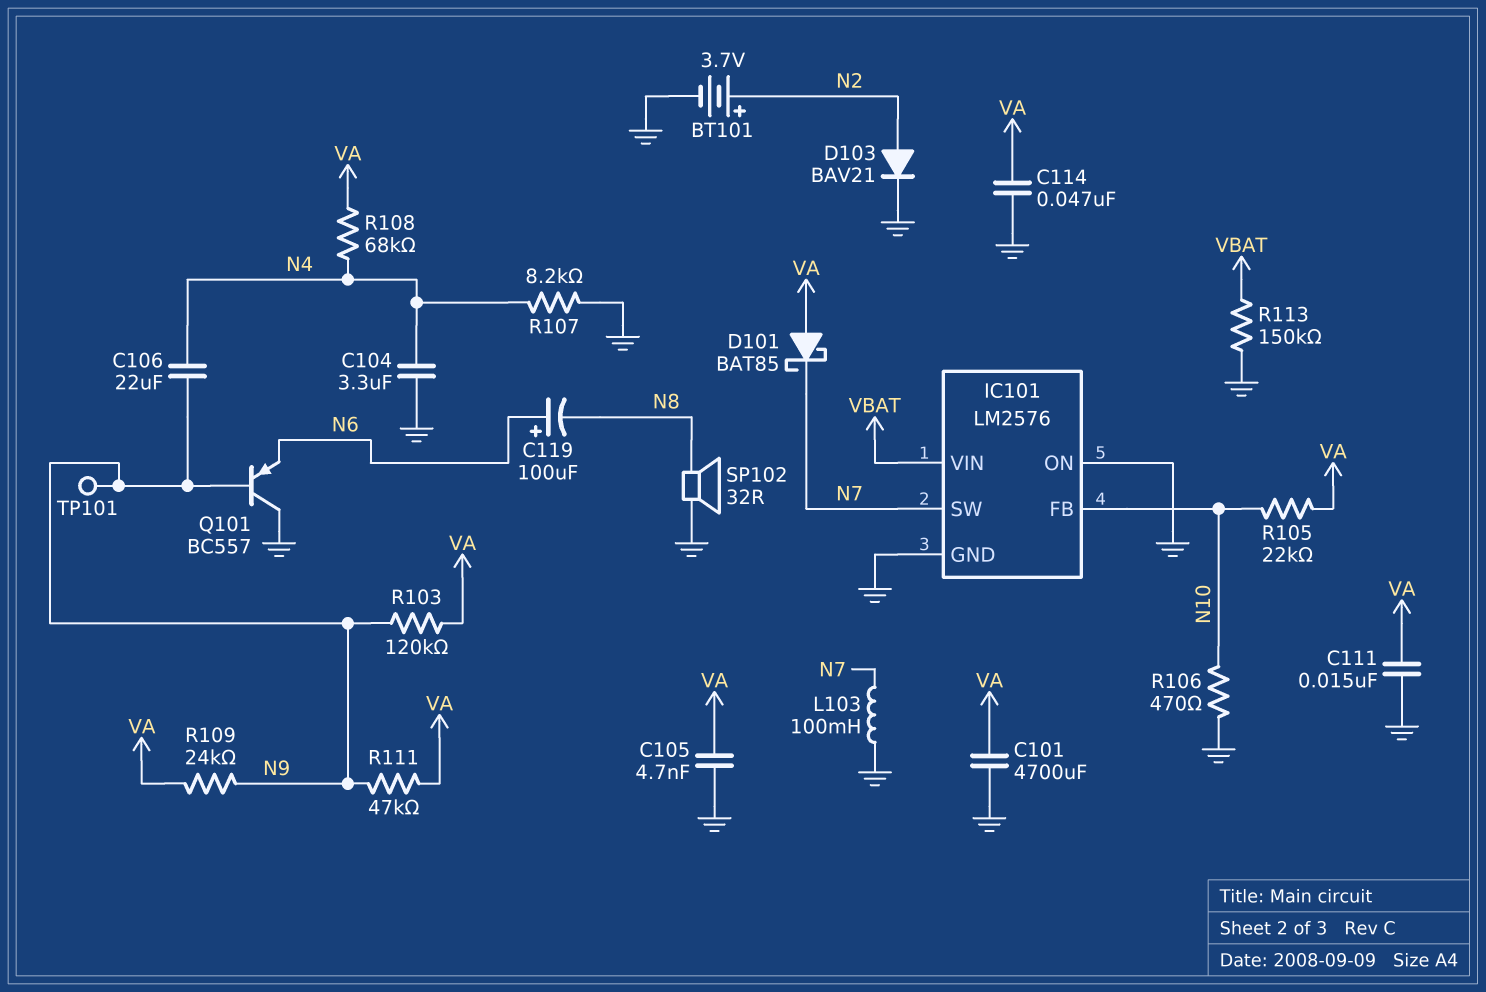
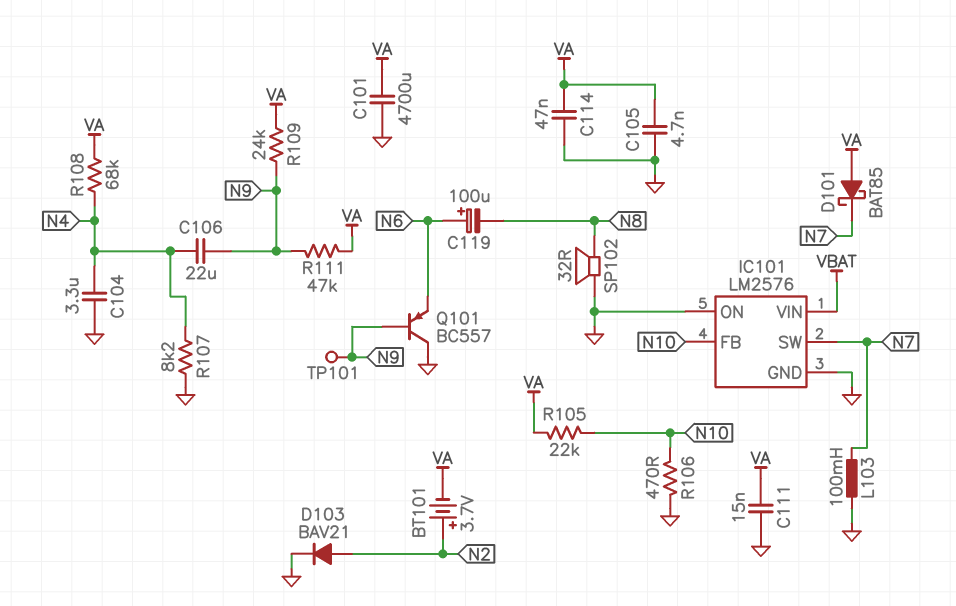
BT101: 3.7V (plus N2, minus GND) -> 3.7V (plus N2, minus VA)
R103: 120k (N9, VA) -> none
R113: 150k (GND, VBAT) -> none

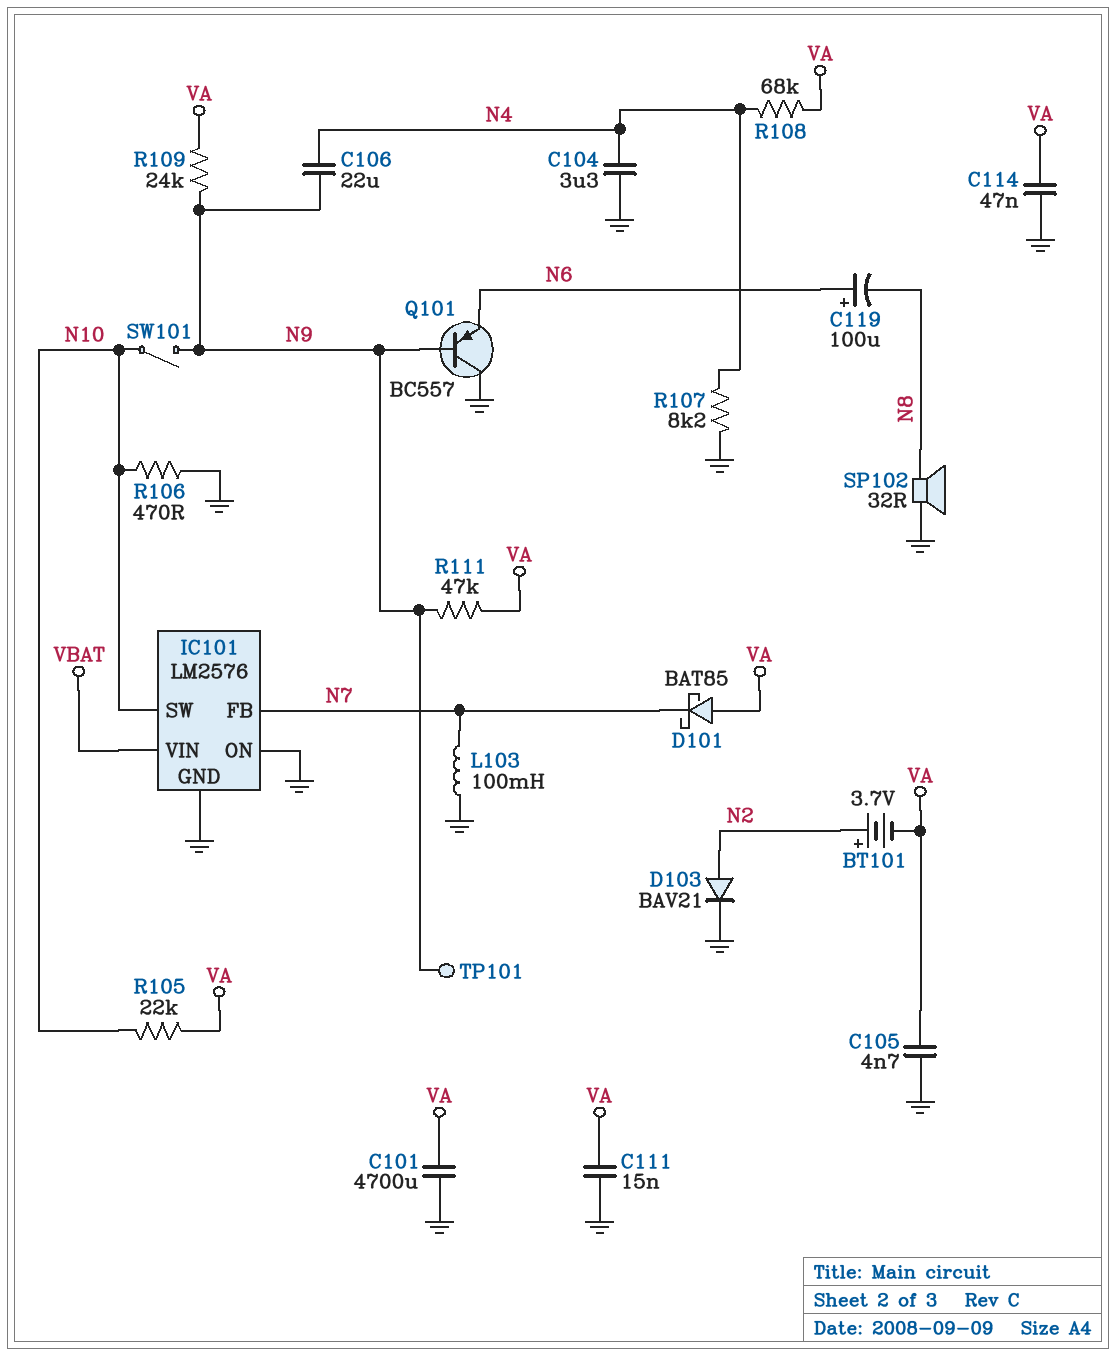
IC101 pin FB: N10 -> N7
IC101 pin SW: N7 -> N10
SW101: none -> switch (N9, N10)

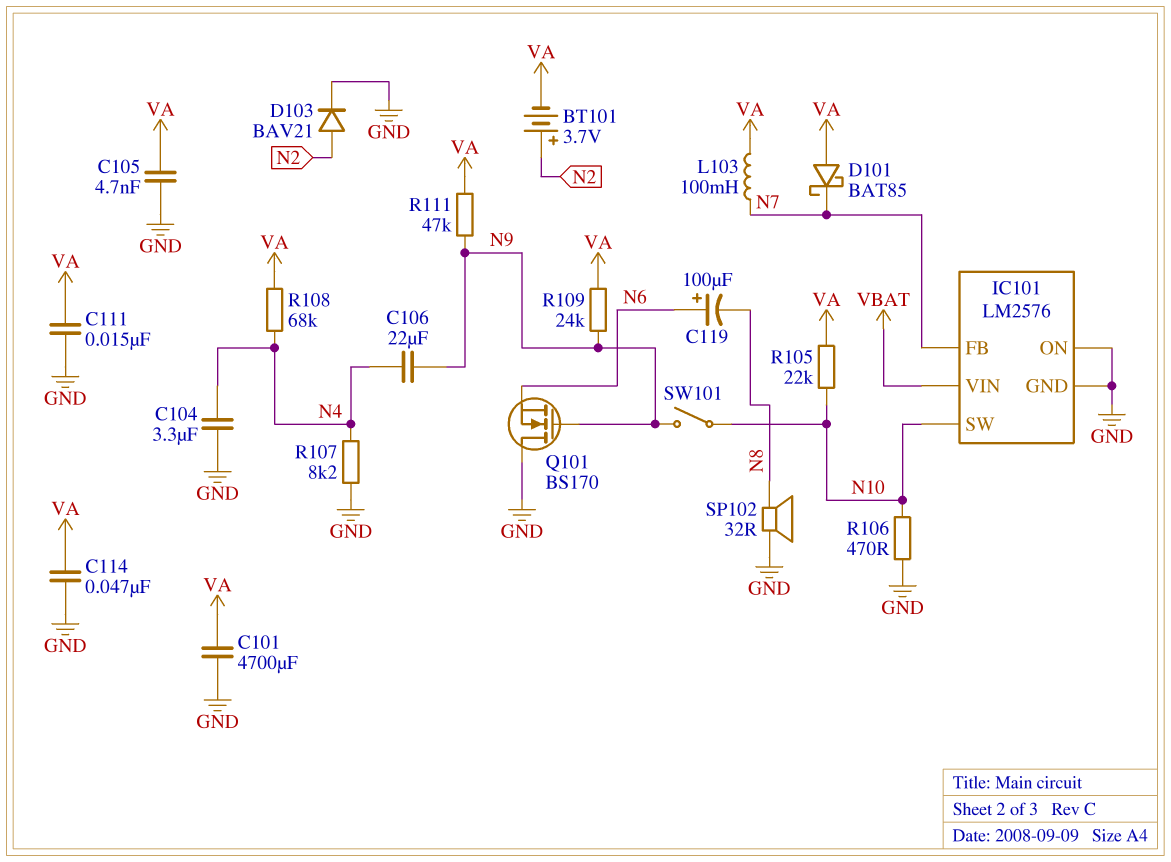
L103: 100mH (GND, N7) -> 100mH (N7, VA)
Q101: PNP BC557 (B N9, C GND, E N6) -> NMOS BS170 (G N9, D GND, S N6)
TP101: test point (N9) -> none

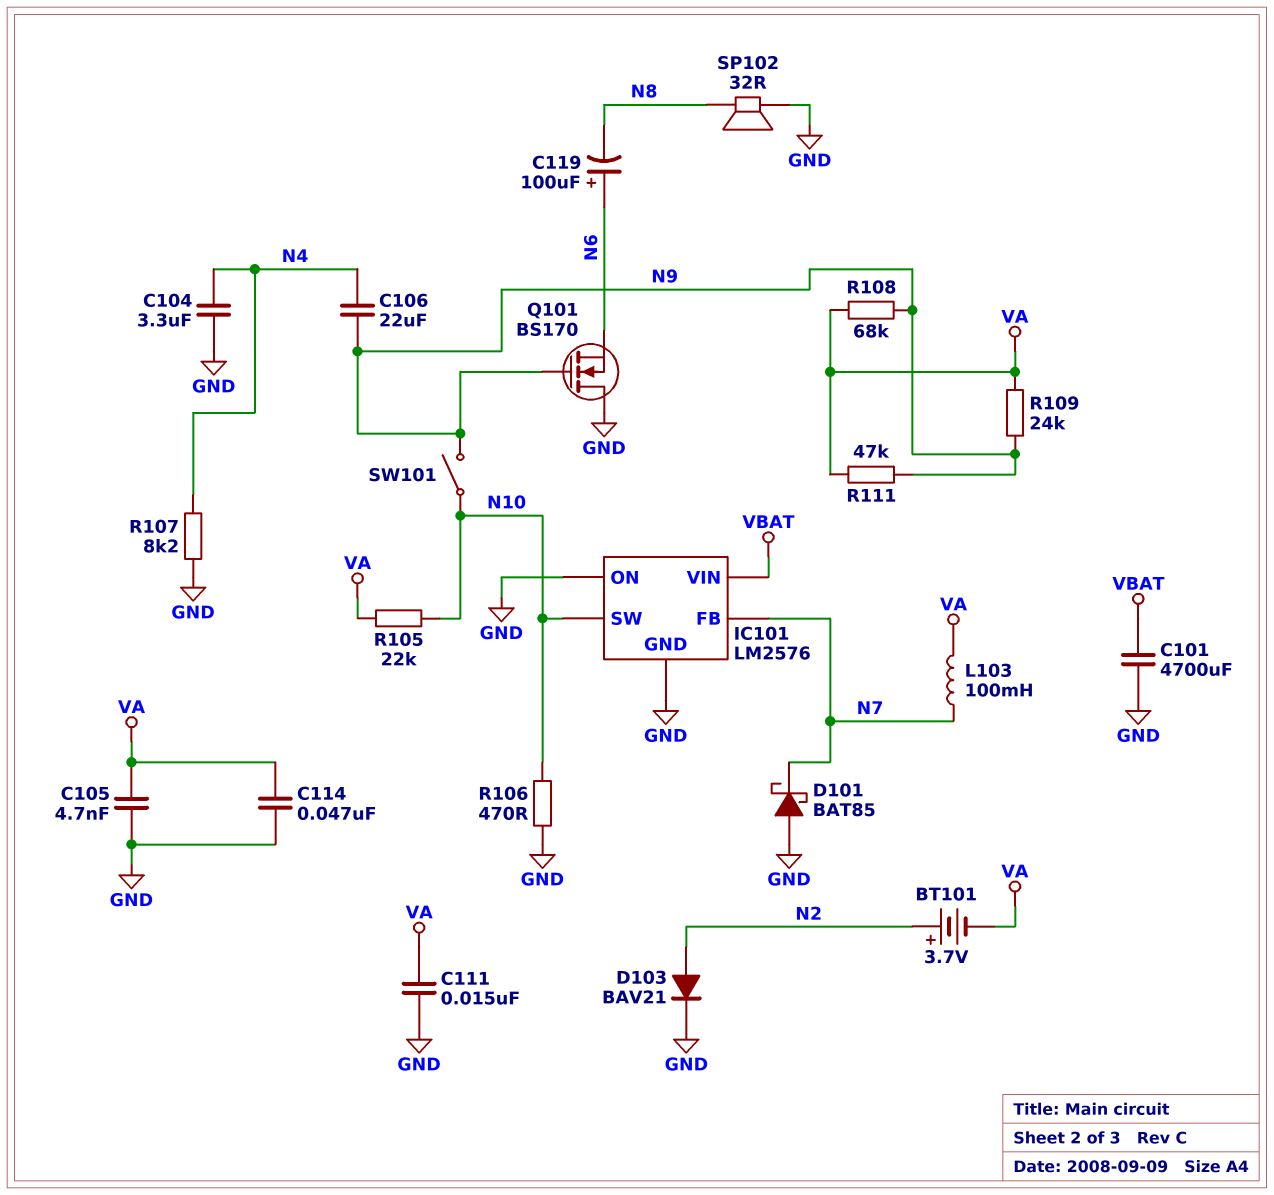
C101: 4700uF (GND, VA) -> 4700uF (GND, VBAT)
D101: schottky BAT85 (A VA, K N7) -> schottky BAT85 (A GND, K N7)
R108: 68k (N4, VA) -> 68k (N9, VA)

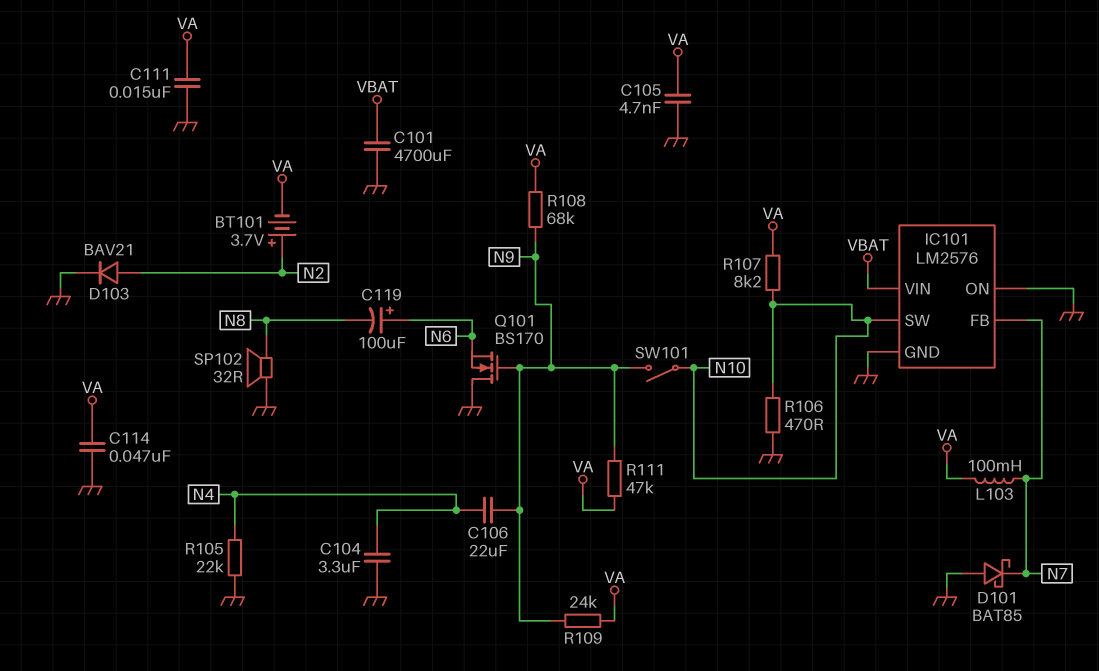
R105: 22k (N10, VA) -> 22k (GND, N4)
R107: 8.2k (GND, N4) -> 8.2k (N10, VA)

